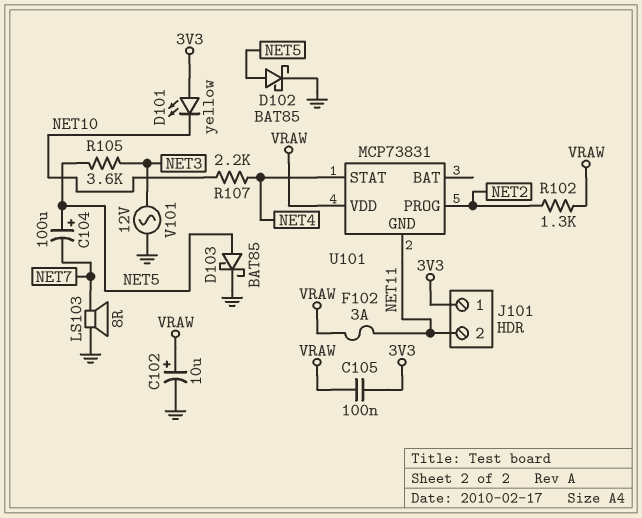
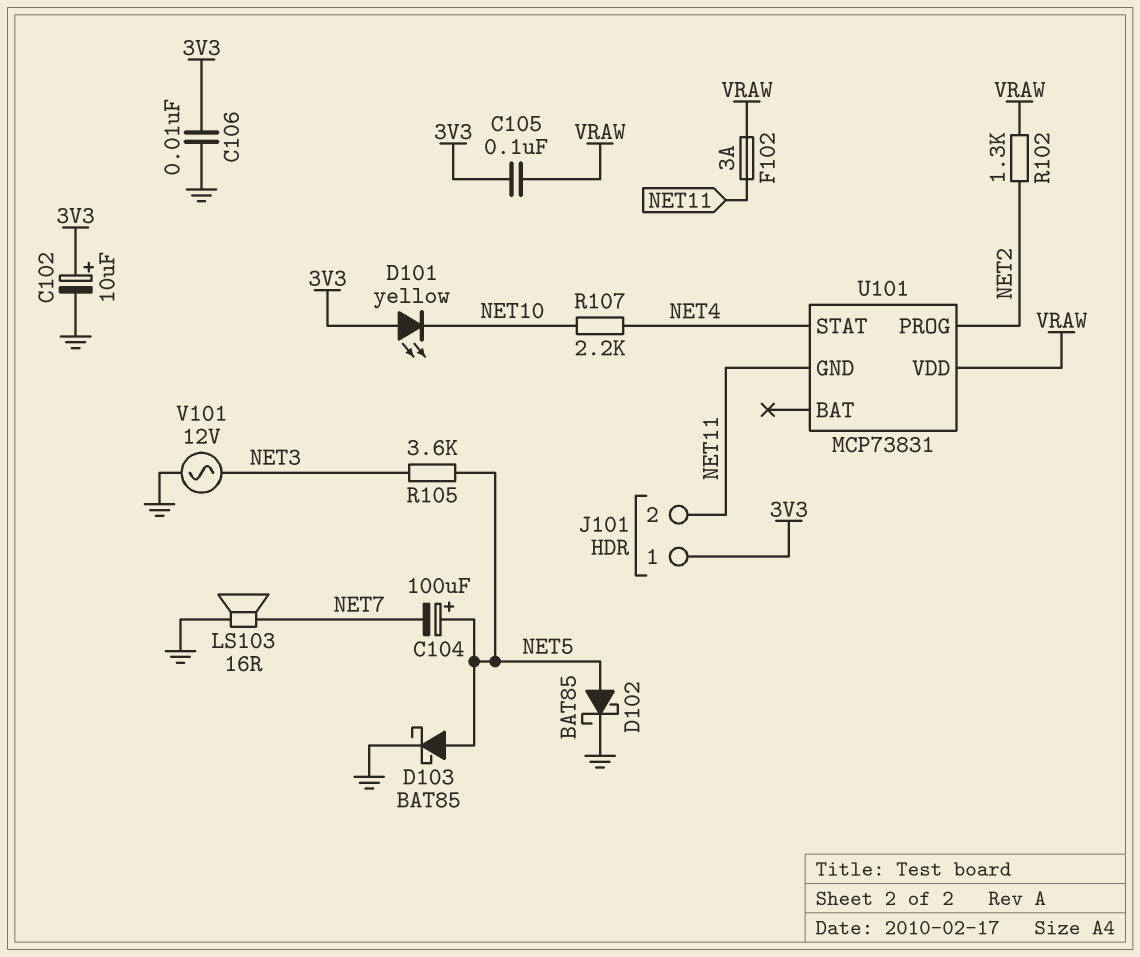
C102: 10uF (plus VRAW, minus GND) -> 10uF (plus 3V3, minus GND)
C106: none -> 10nF (3V3, GND)
LS103: speaker 8R (GND, NET7) -> speaker 16R (GND, NET7)

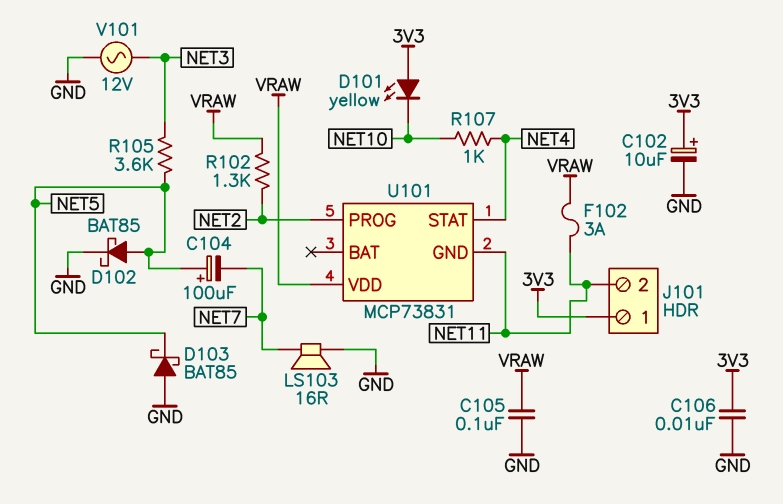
C105: 100nF (3V3, VRAW) -> 100nF (GND, VRAW)
D103: schottky BAT85 (A NET5, K GND) -> schottky BAT85 (A GND, K NET5)
R107: 2.2k (NET4, NET10) -> 1k (NET4, NET10)

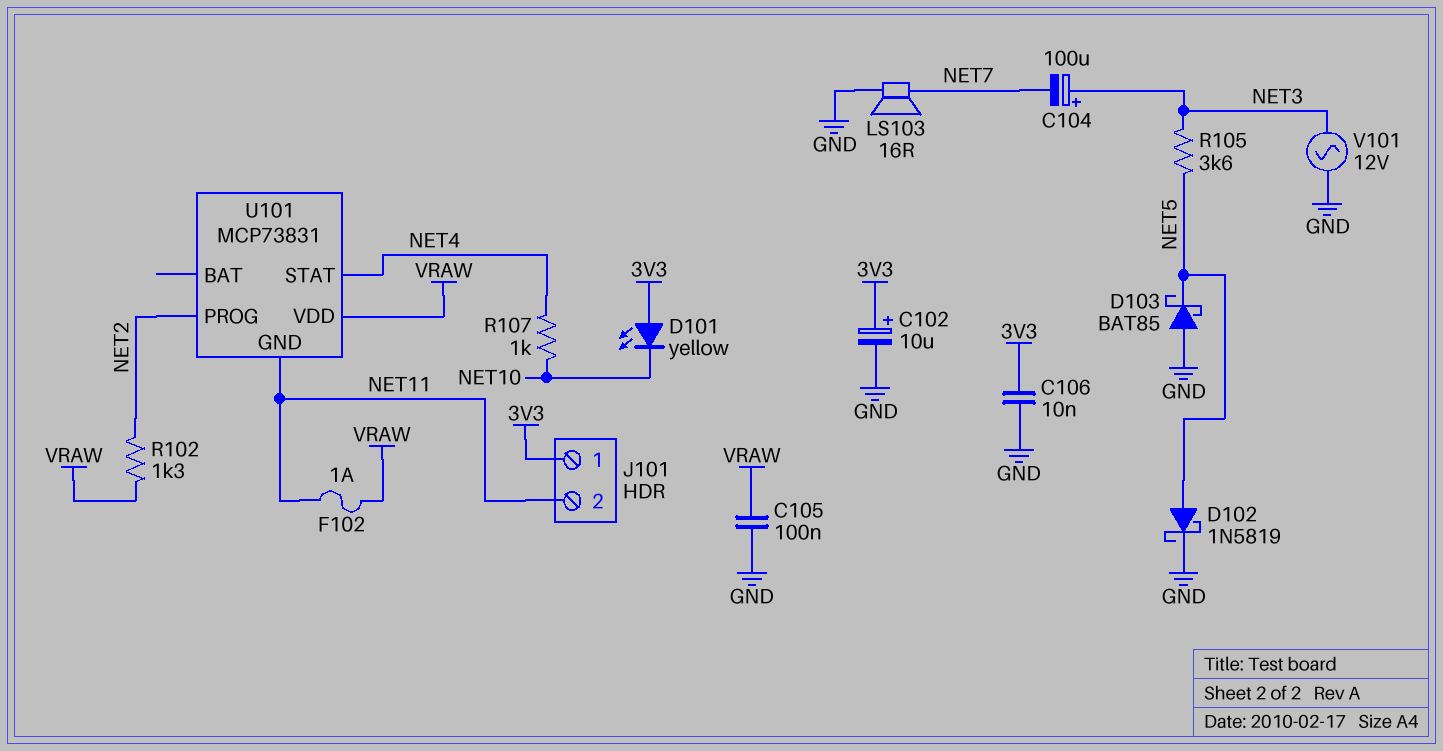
C104: 100uF (plus NET5, minus NET7) -> 100uF (plus NET3, minus NET7)
D102: schottky BAT85 (A NET5, K GND) -> schottky 1N5819 (A NET5, K GND)
F102: 3A (NET11, VRAW) -> 1A (NET11, VRAW)

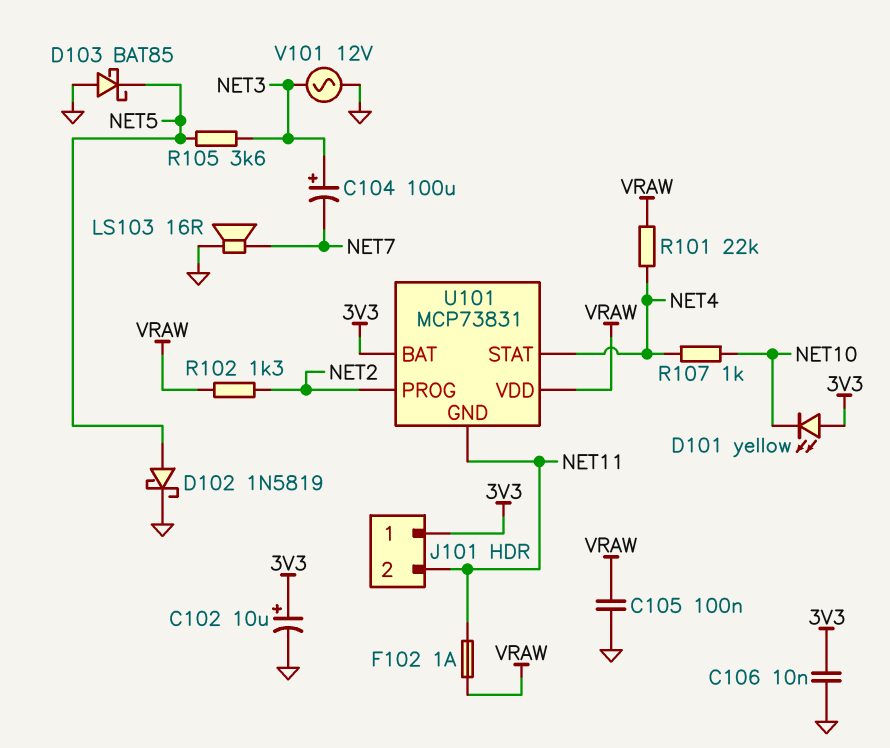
R101: none -> 22k (NET4, VRAW)
U101 pin BAT: none -> 3V3

